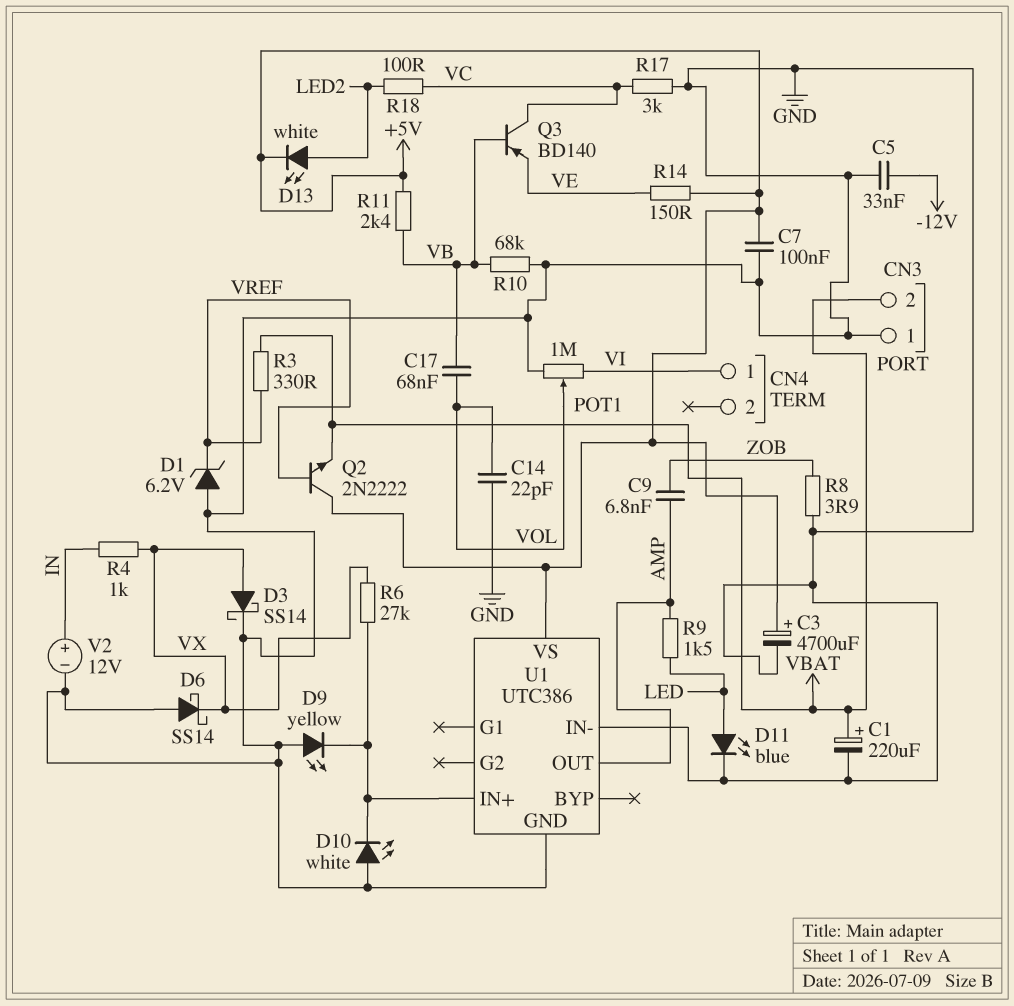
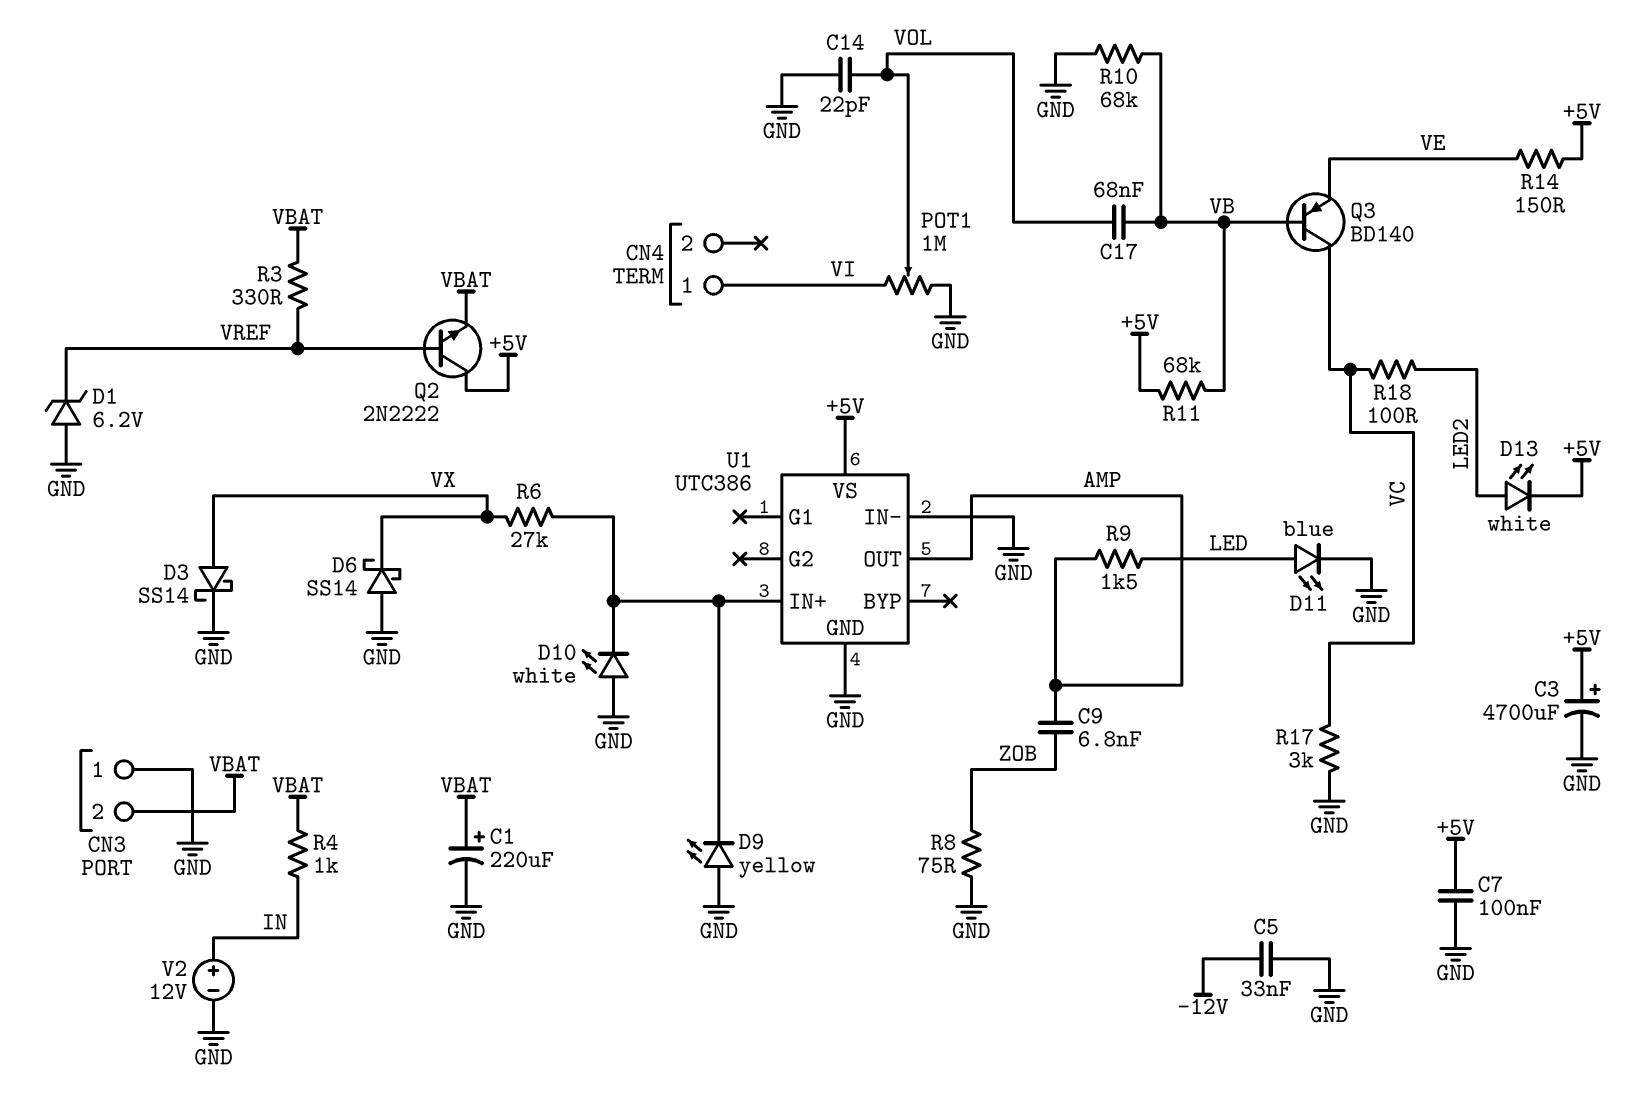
R4: 1k (IN, VX) -> 1k (IN, VBAT)
R8: 3.9 (GND, ZOB) -> 75 (GND, ZOB)
R11: 2.4k (+5V, VB) -> 68k (+5V, VB)

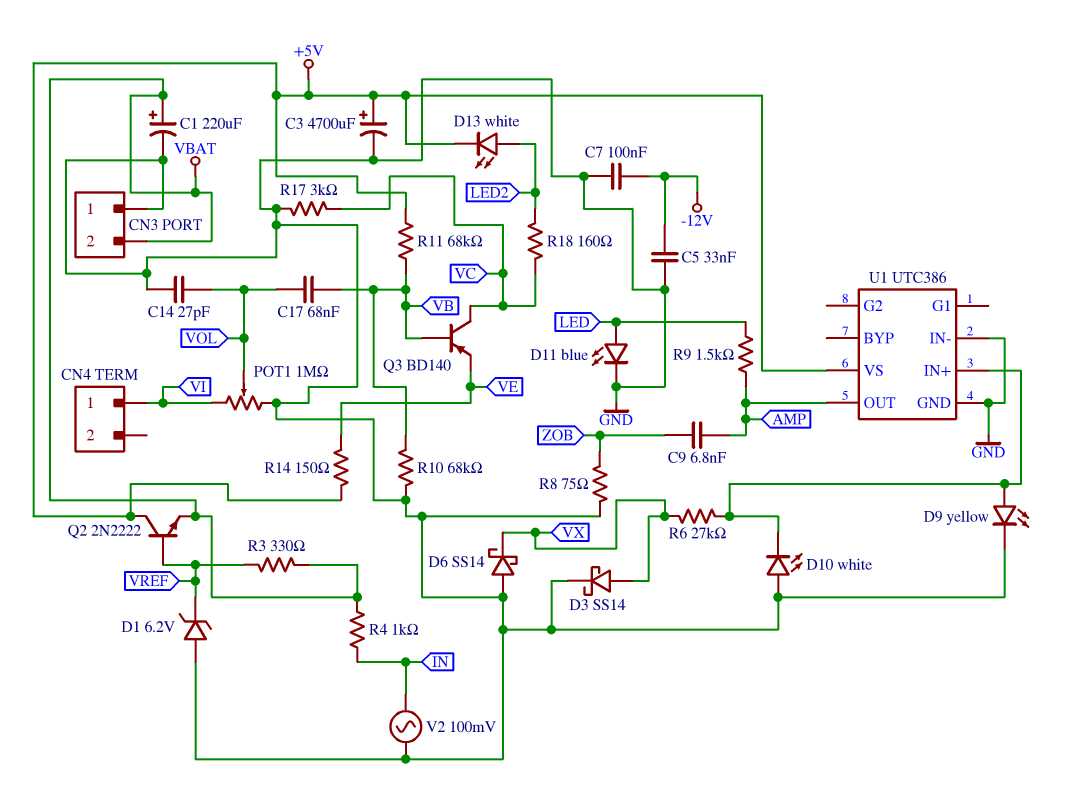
C7: 100nF (+5V, GND) -> 100nF (-12V, GND)
C14: 22pF (GND, VOL) -> 27pF (GND, VOL)
D9: LED yellow (A GND, K U1/IN+) -> LED yellow (A U1/IN+, K GND)
R18: 100 (LED2, VC) -> 160 (LED2, VC)
V2: 12V (plus IN, minus GND) -> AC 100mV (GND, IN)

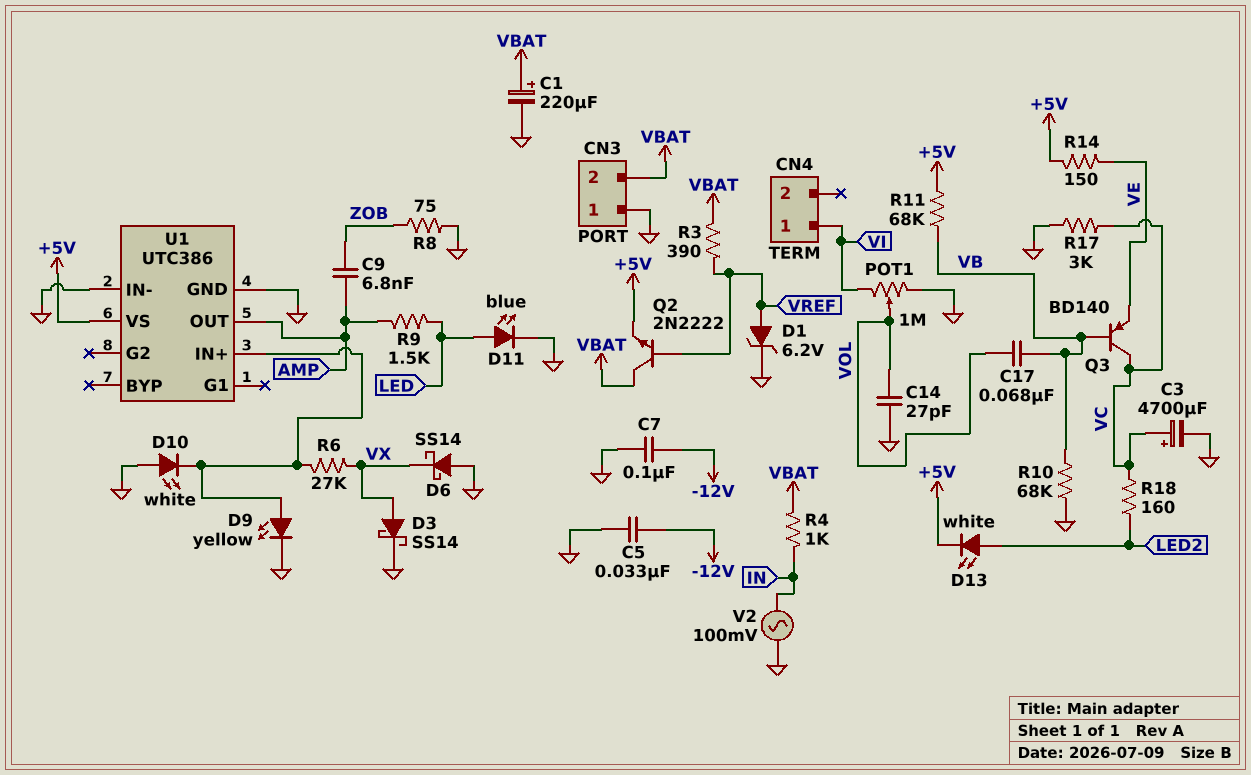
C3: 4700uF (plus +5V, minus GND) -> 4700uF (plus VC, minus GND)
D1: zener 6.2V (A GND, K VREF) -> zener 6.2V (A VREF, K GND)
Q2: NPN 2N2222 (B VREF, C +5V, E VBAT) -> NPN 2N2222 (B VREF, C VBAT, E +5V)
R3: 330 (VBAT, VREF) -> 390 (VBAT, VREF)

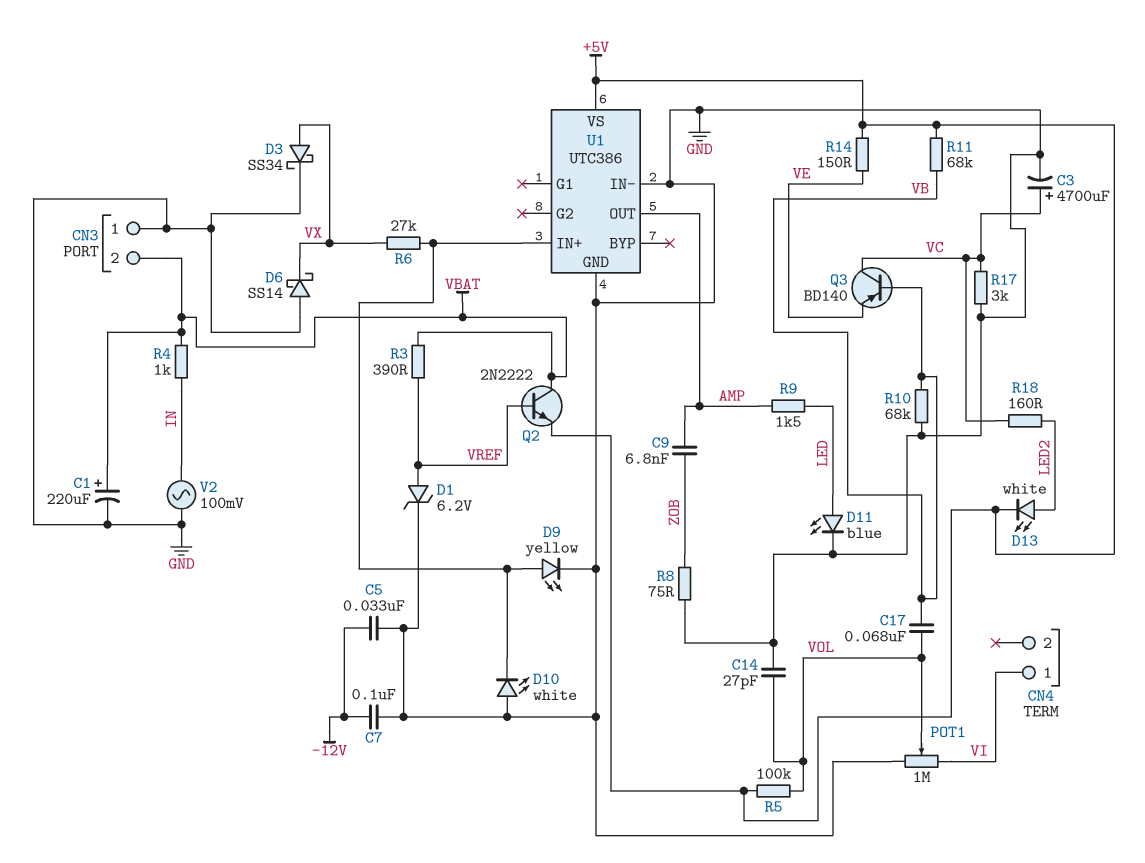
D3: schottky SS14 (A VX, K GND) -> schottky SS34 (A VX, K GND)
R5: none -> 100k (+5V, VOL)

